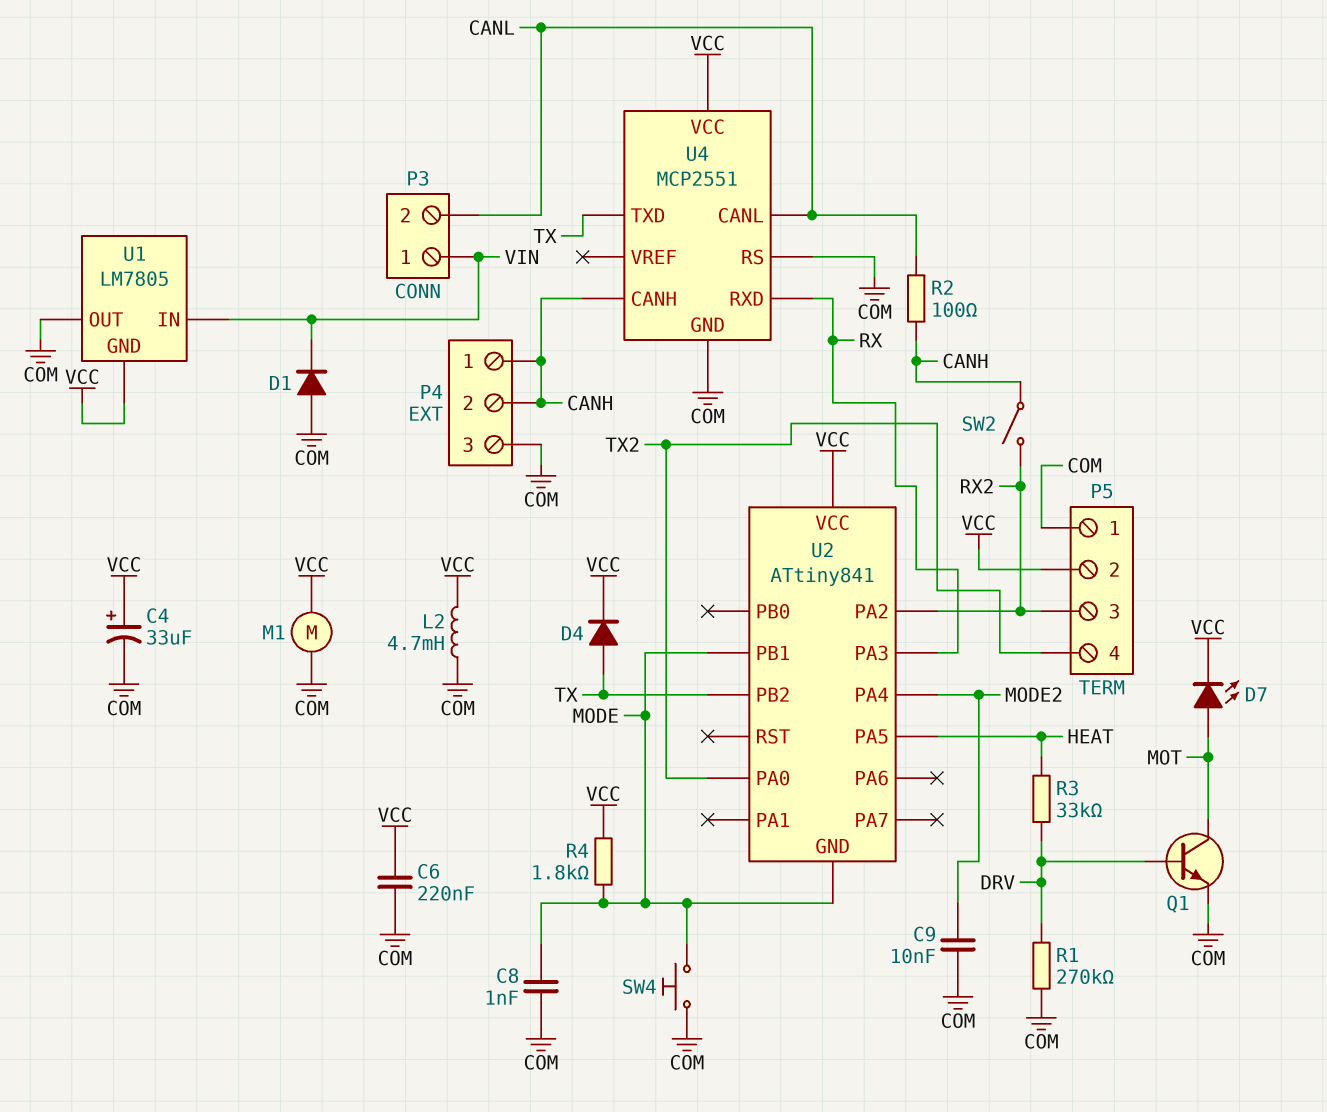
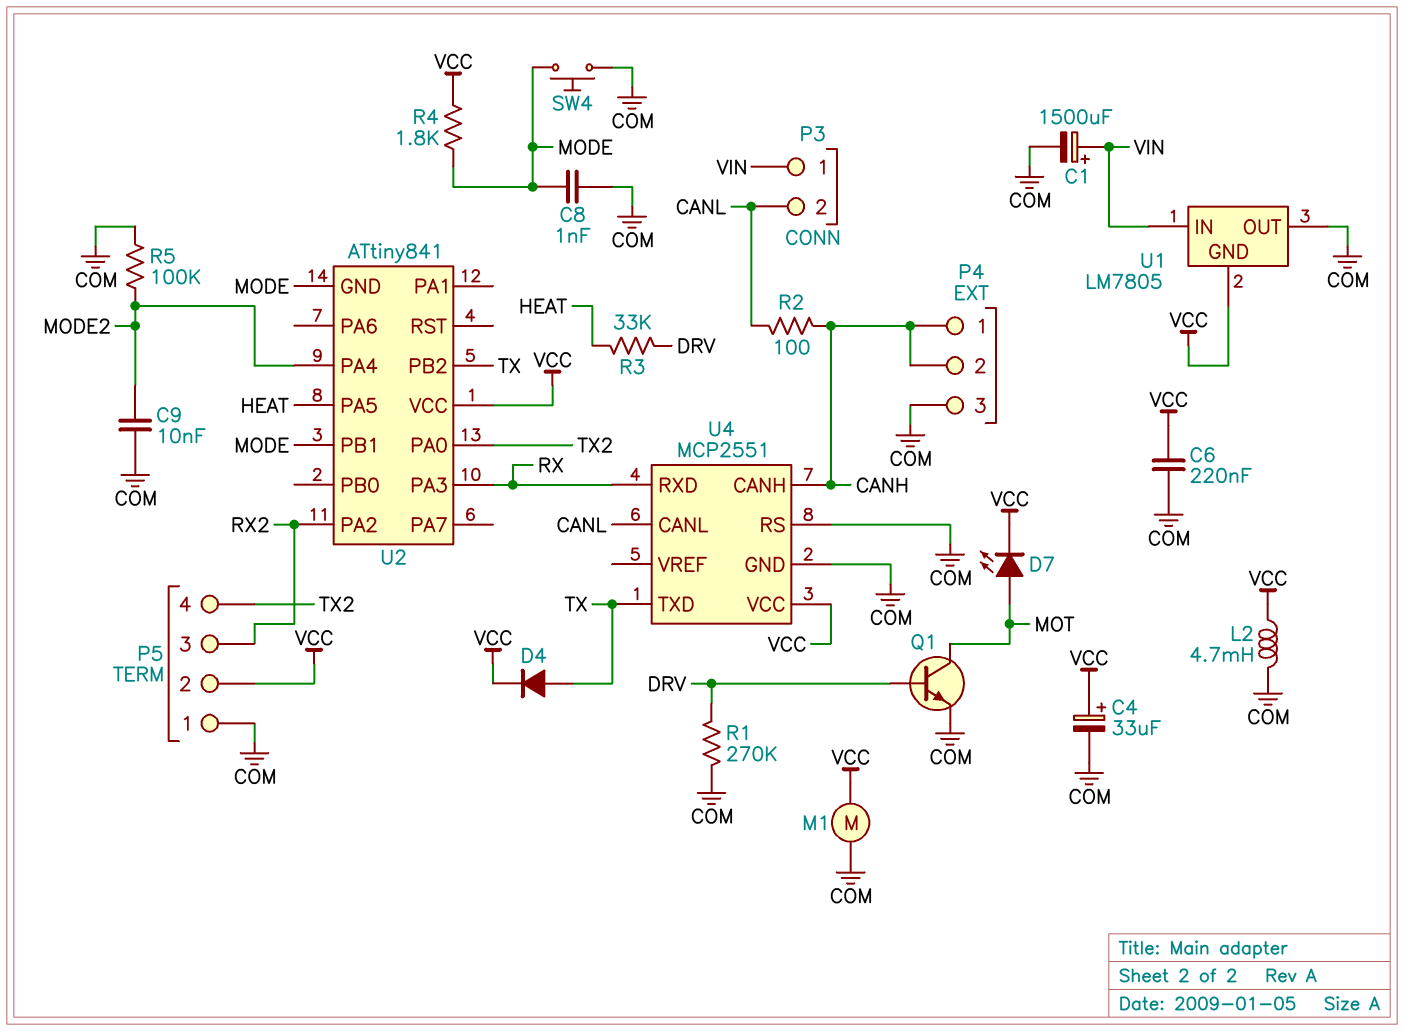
C1: none -> 1500uF (plus VIN, minus COM)
D1: diode (A COM, K VIN) -> none
R5: none -> 100k (COM, MODE2)
SW2: switch (CANH, RX2) -> none

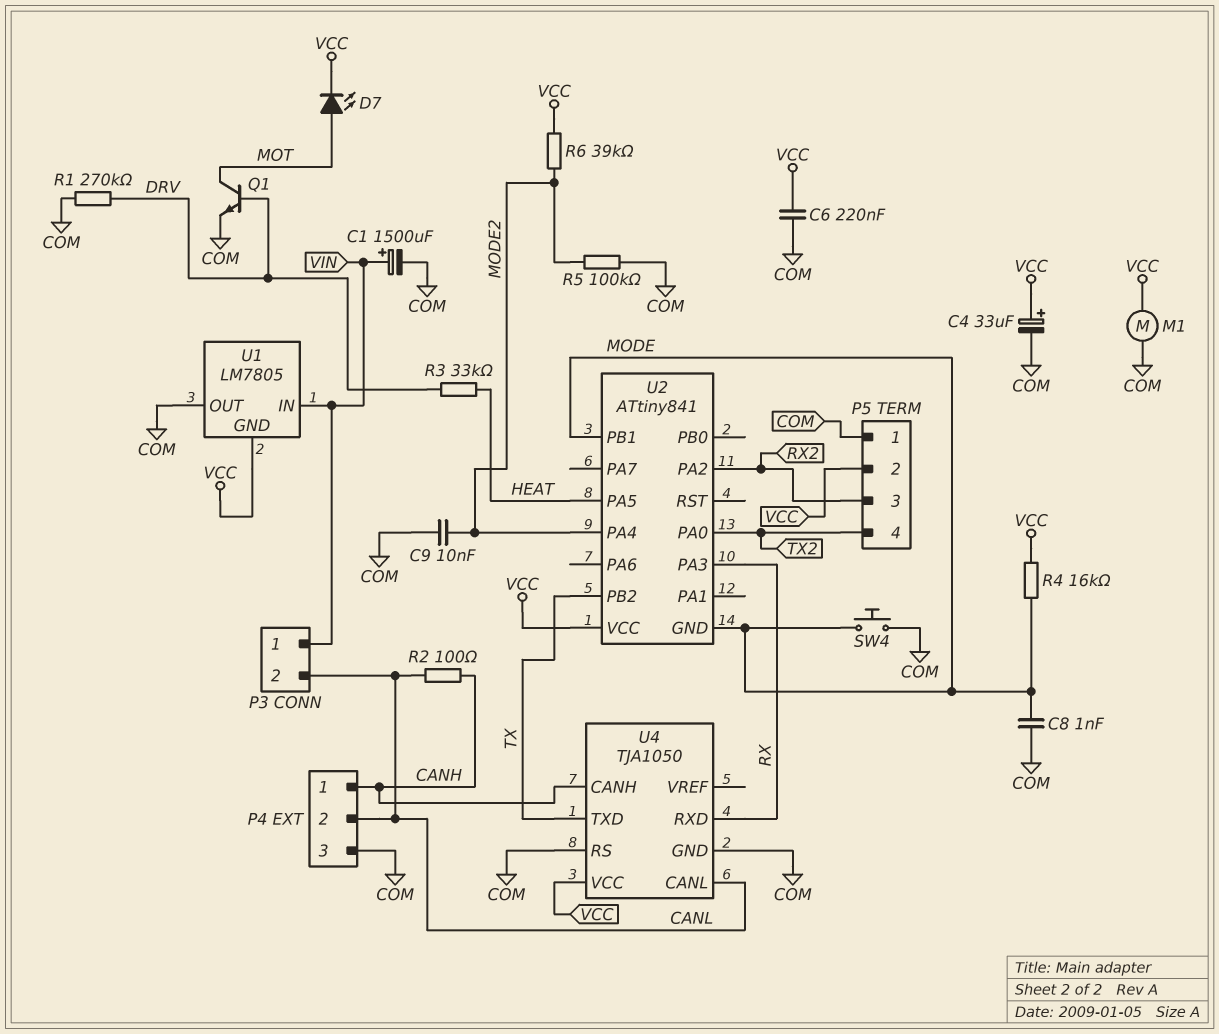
D4: diode (A TX, K VCC) -> none
L2: 4.7mH (COM, VCC) -> none
P4 pin 2: CANH -> CANL
R4: 1.8k (MODE, VCC) -> 16k (MODE, VCC)
R6: none -> 39k (MODE2, VCC)
U4: MCP2551 -> TJA1050

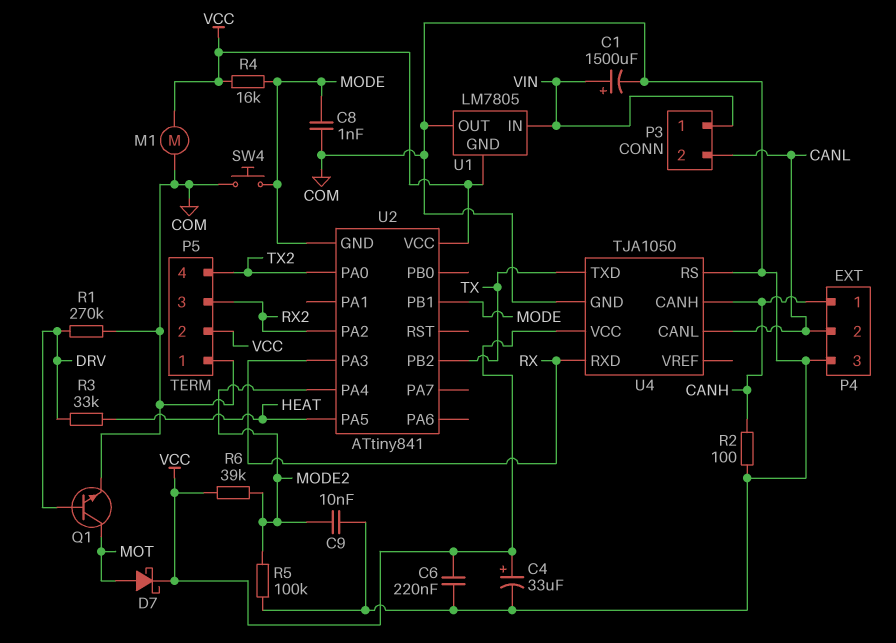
D7: LED (A MOT, K VCC) -> schottky (A MOT, K VCC)
R2: 100 (CANH, CANL) -> 100 (CANH, COM)

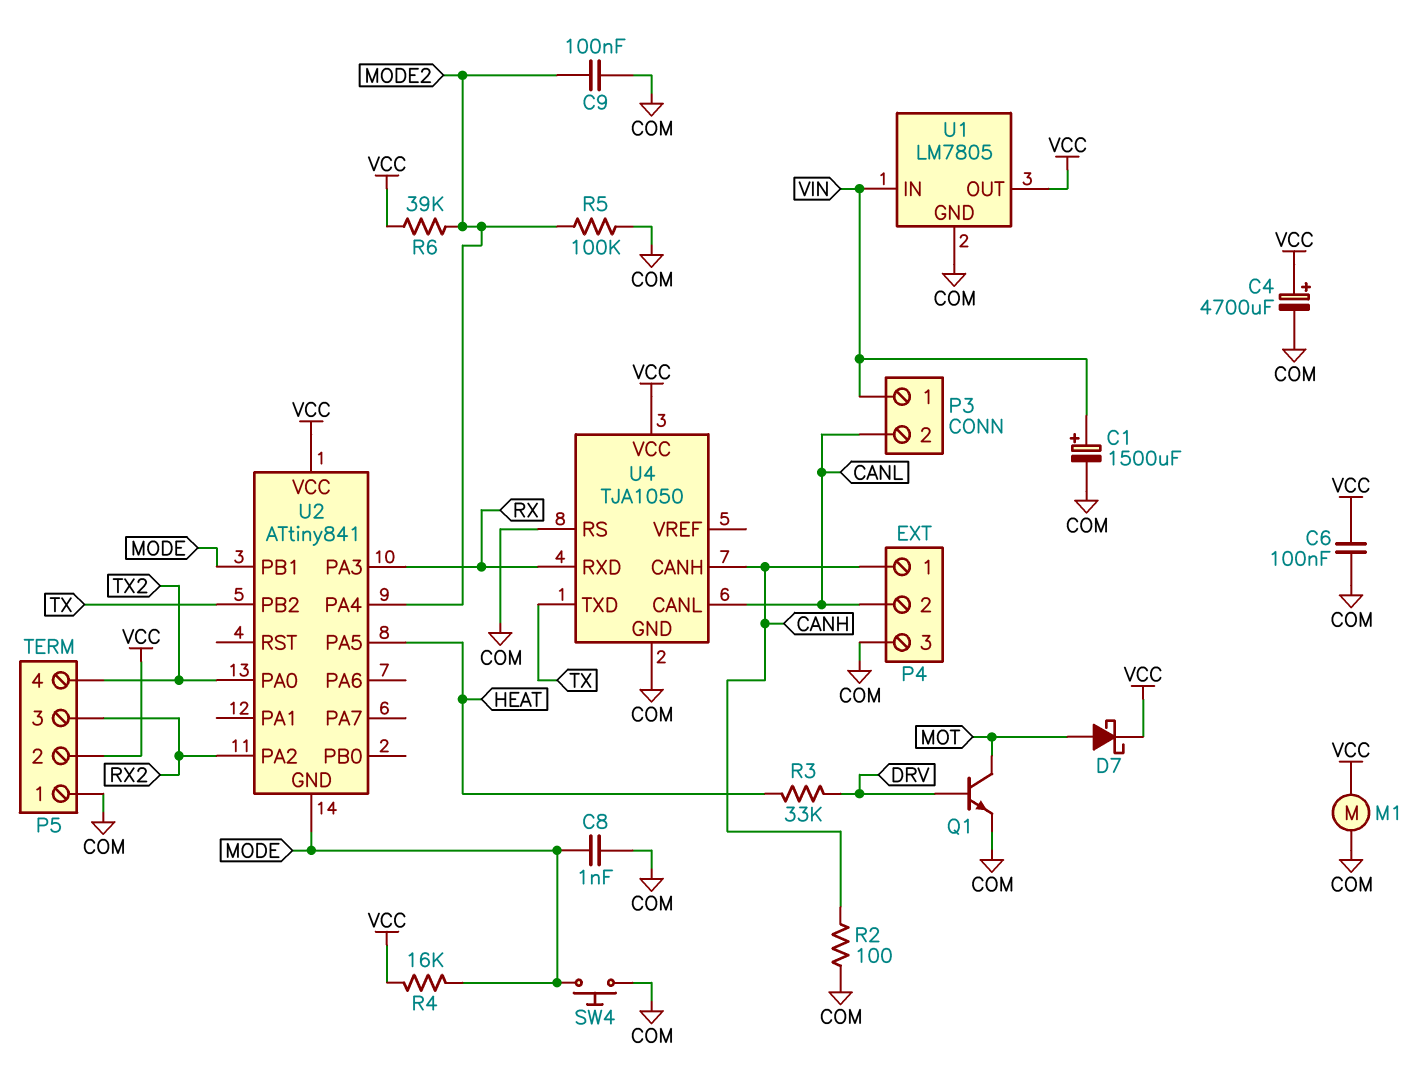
C4: 33uF (plus VCC, minus COM) -> 4700uF (plus VCC, minus COM)
C6: 220nF (COM, VCC) -> 100nF (COM, VCC)
C9: 10nF (COM, MODE2) -> 100nF (COM, MODE2)
R1: 270k (COM, DRV) -> none
U1 pin GND: VCC -> COM
U1 pin OUT: COM -> VCC

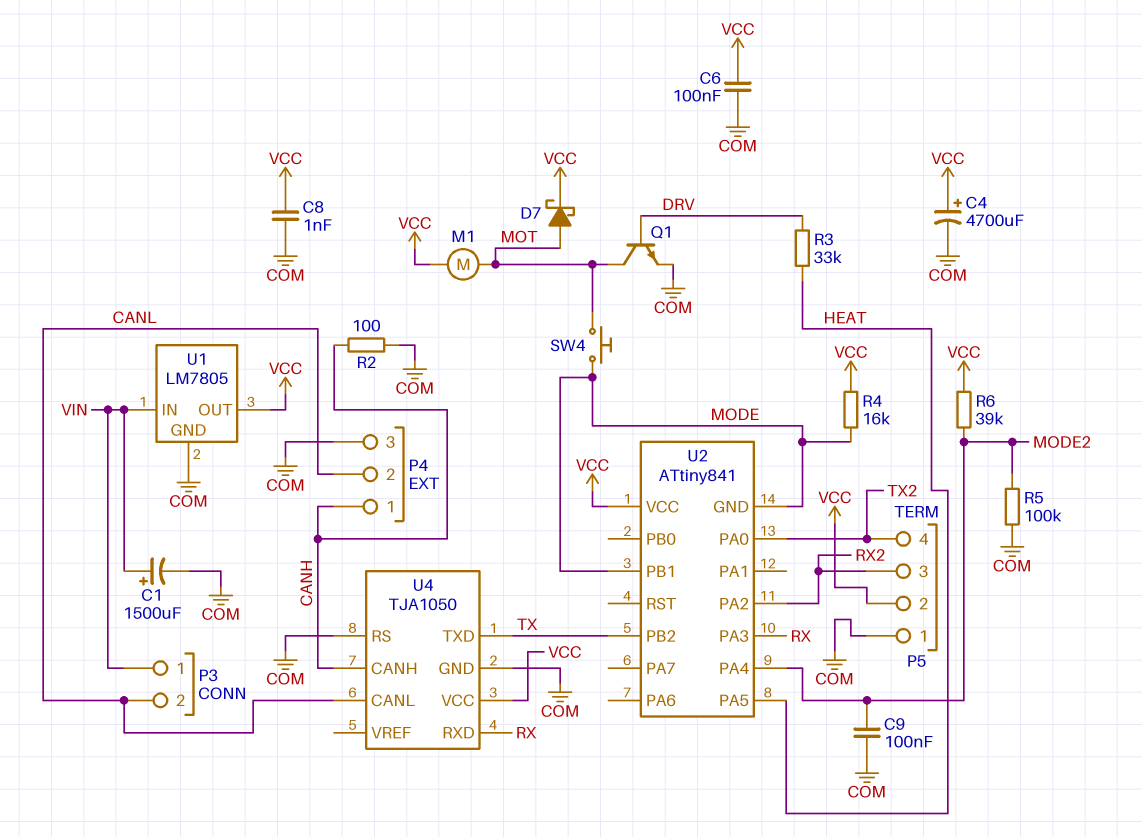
C8: 1nF (COM, MODE) -> 1nF (COM, VCC)
M1: motor (COM, VCC) -> motor (MOT, VCC)
SW4: button (COM, MODE) -> button (MODE, MOT)

